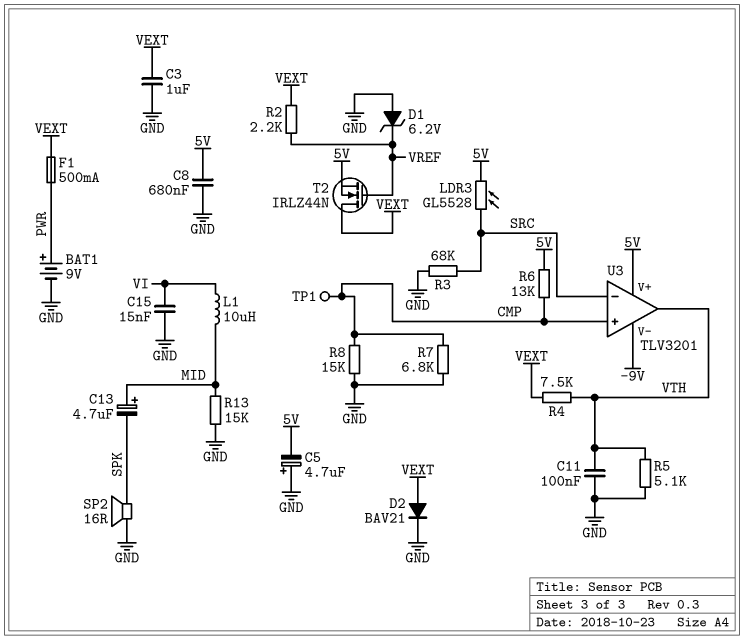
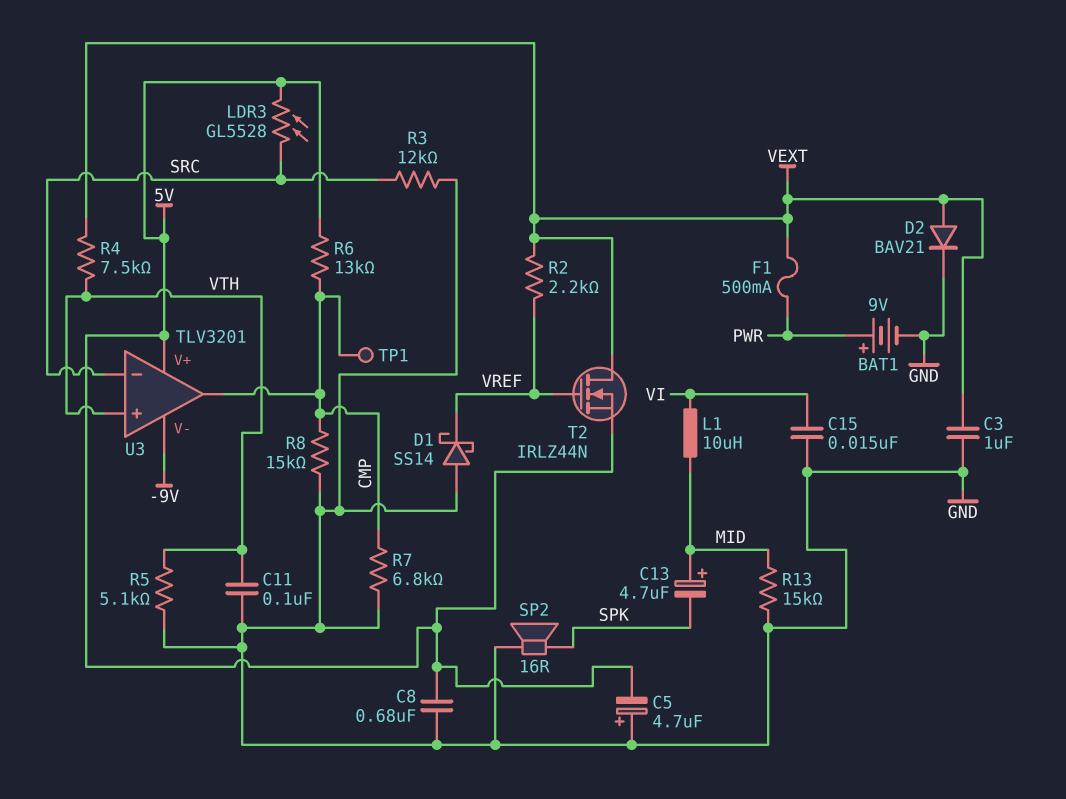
D1: zener 6.2V (A GND, K VREF) -> schottky SS14 (A GND, K VREF)
R3: 68k (GND, SRC) -> 12k (GND, SRC)
U3 pin in+: CMP -> VTH
U3 pin out: VTH -> CMP

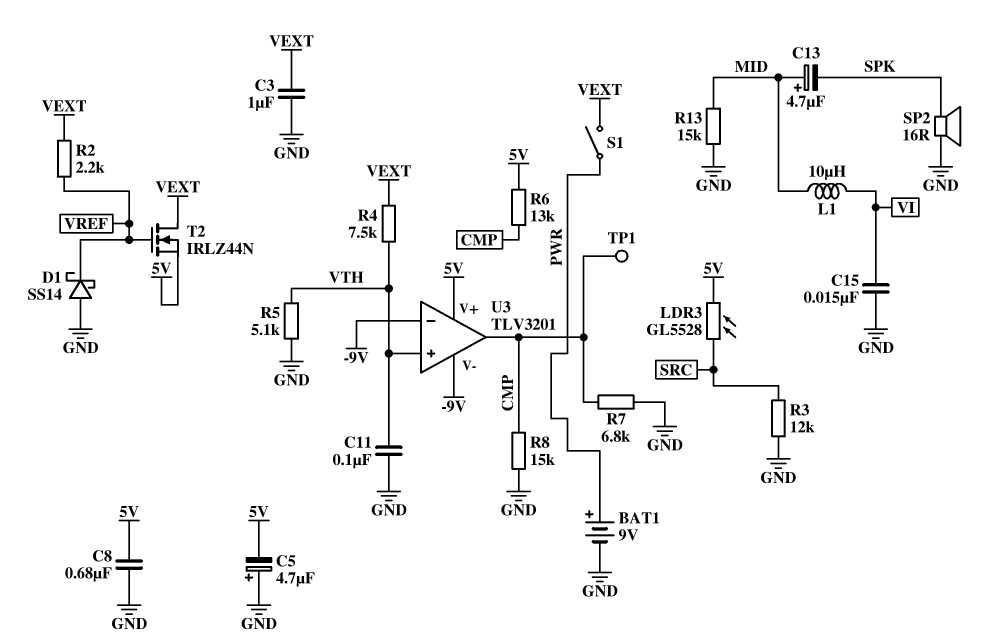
D2: diode BAV21 (A VEXT, K GND) -> none
F1: 500mA (PWR, VEXT) -> none
S1: none -> switch (PWR, VEXT)
U3 pin in-: SRC -> -9V

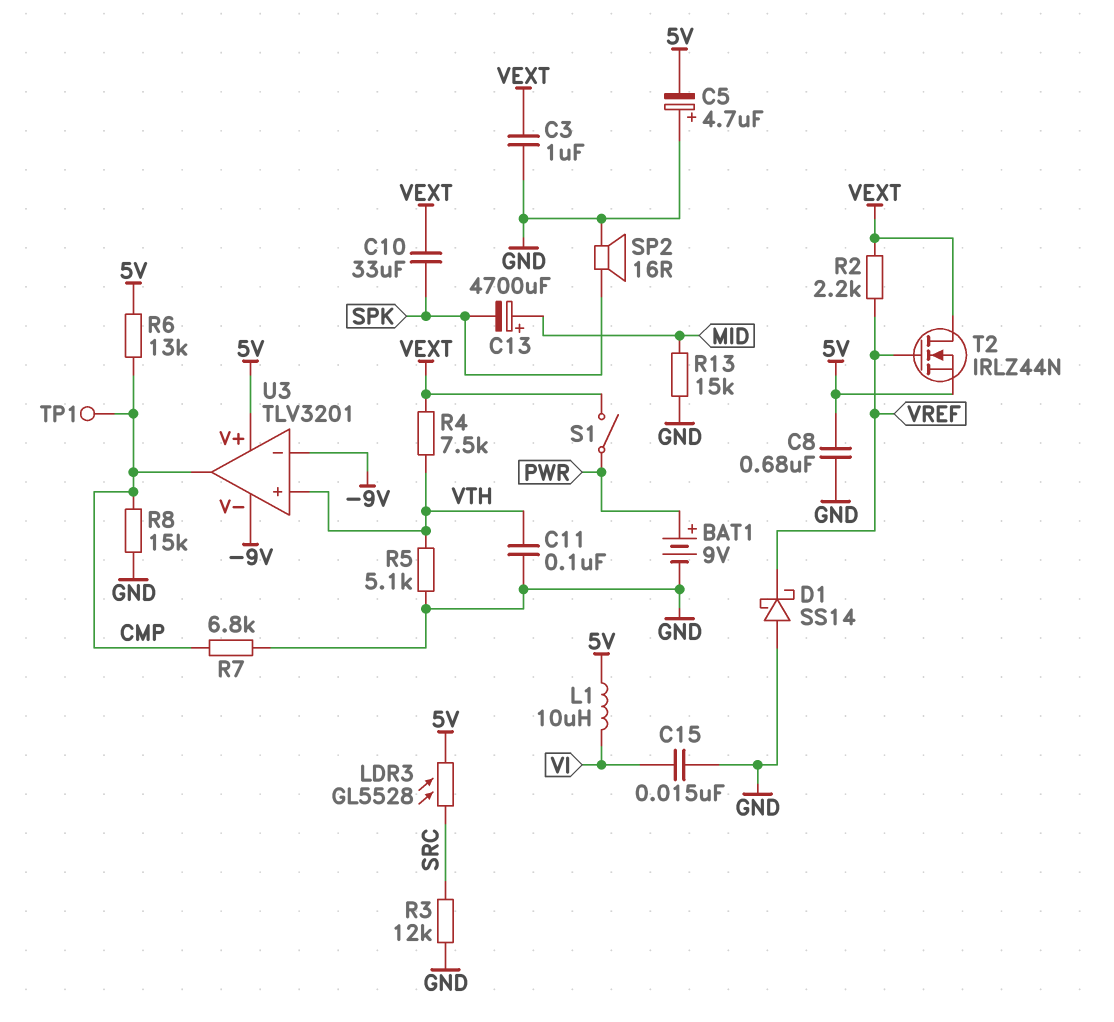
C10: none -> 33uF (SPK, VEXT)
C13: 4.7uF (plus MID, minus SPK) -> 4700uF (plus MID, minus SPK)
L1: 10uH (MID, VI) -> 10uH (5V, VI)

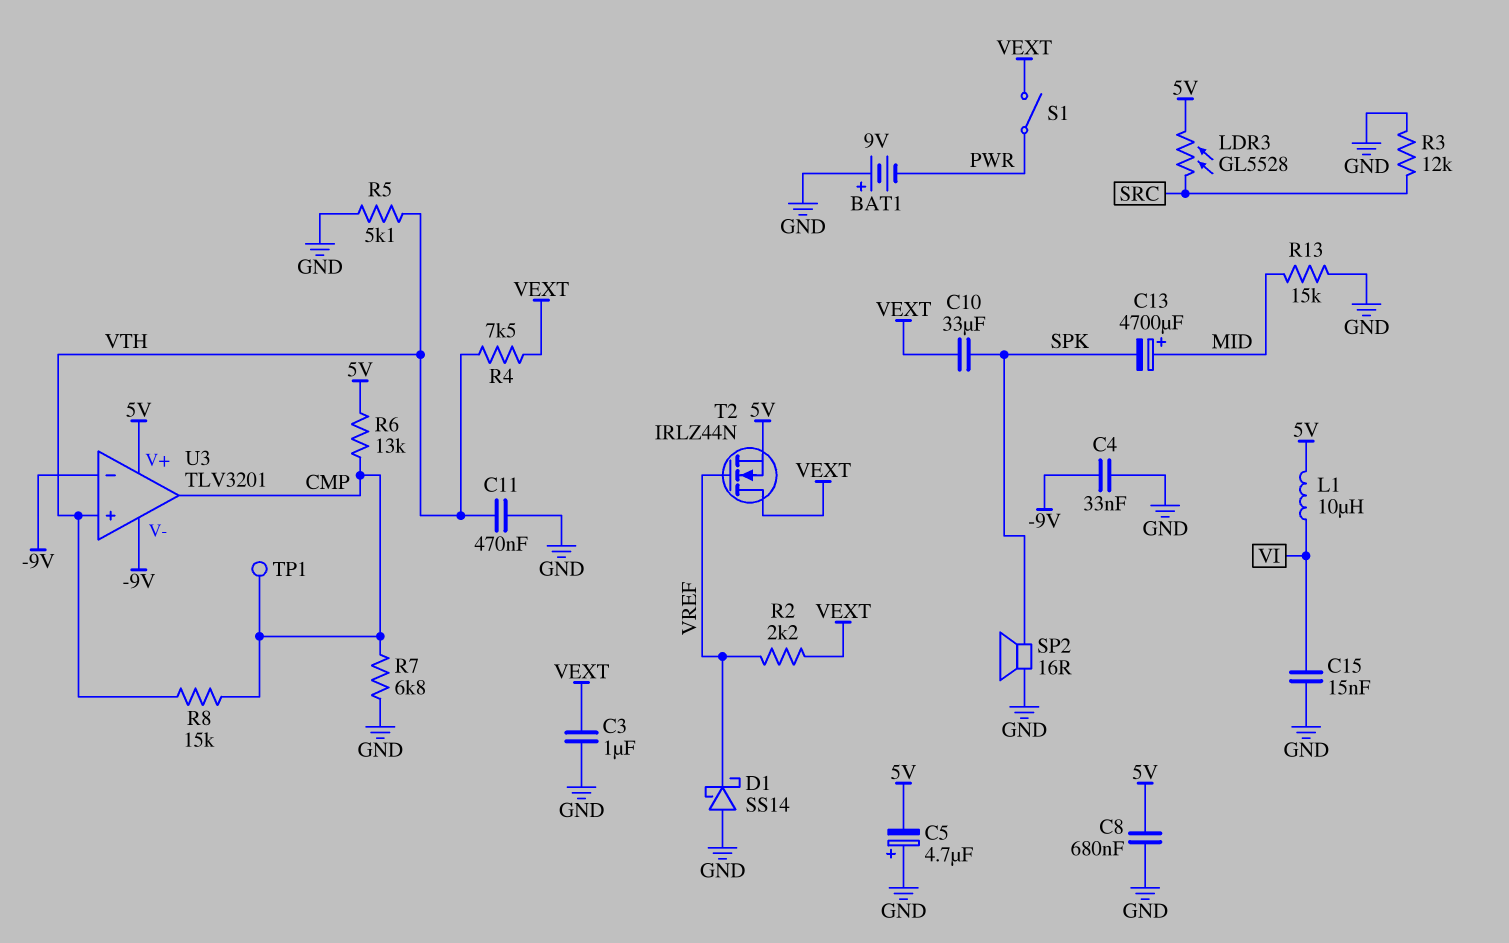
BAT1: 9V (plus PWR, minus GND) -> 9V (plus GND, minus PWR)
C4: none -> 33nF (-9V, GND)
C11: 100nF (GND, VTH) -> 470nF (GND, VTH)
R8: 15k (CMP, GND) -> 15k (CMP, VTH)

